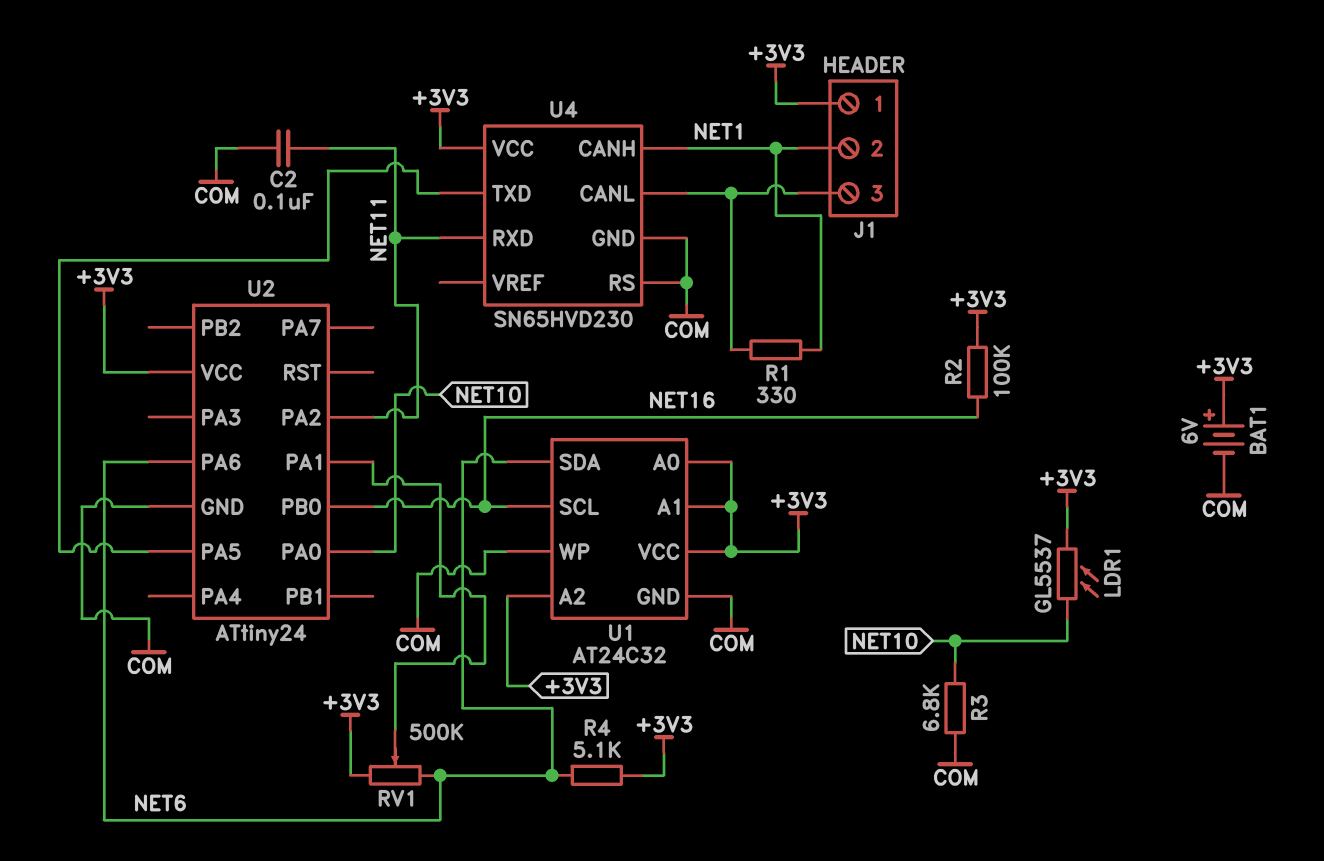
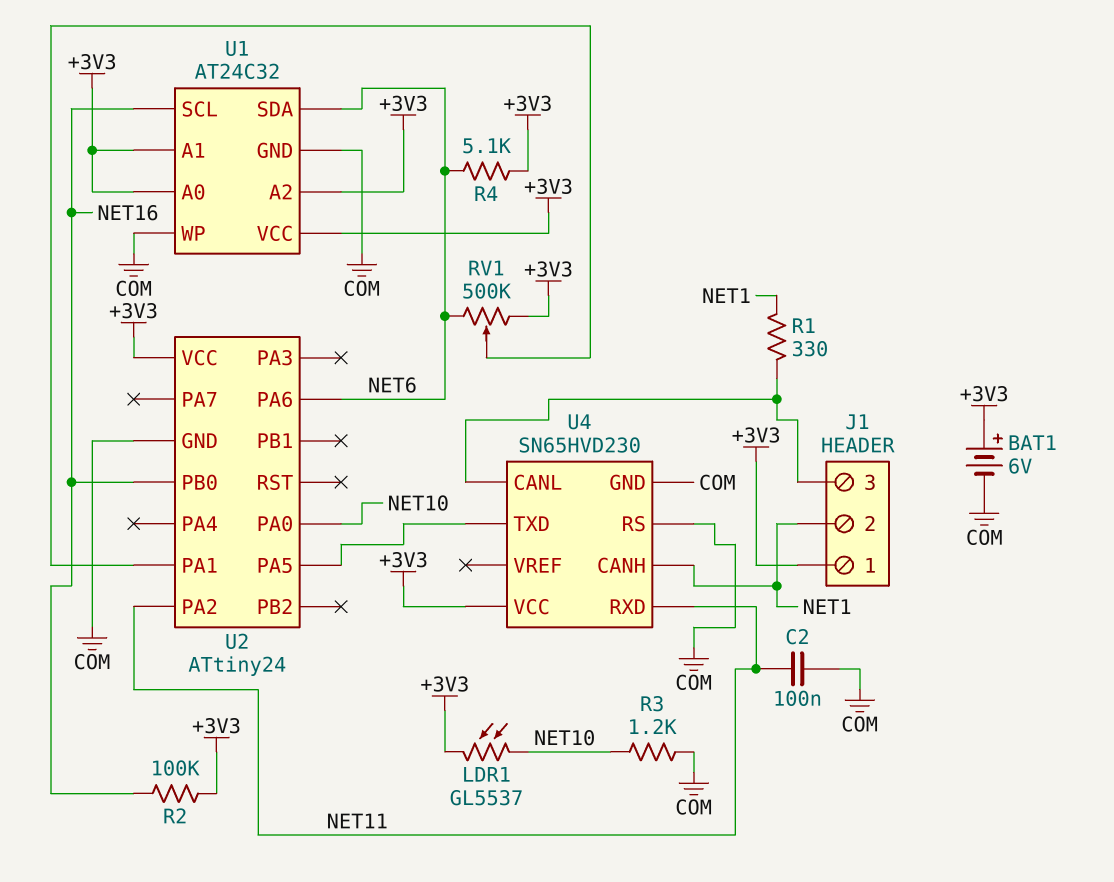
R3: 6.8k (COM, NET10) -> 1.2k (COM, NET10)

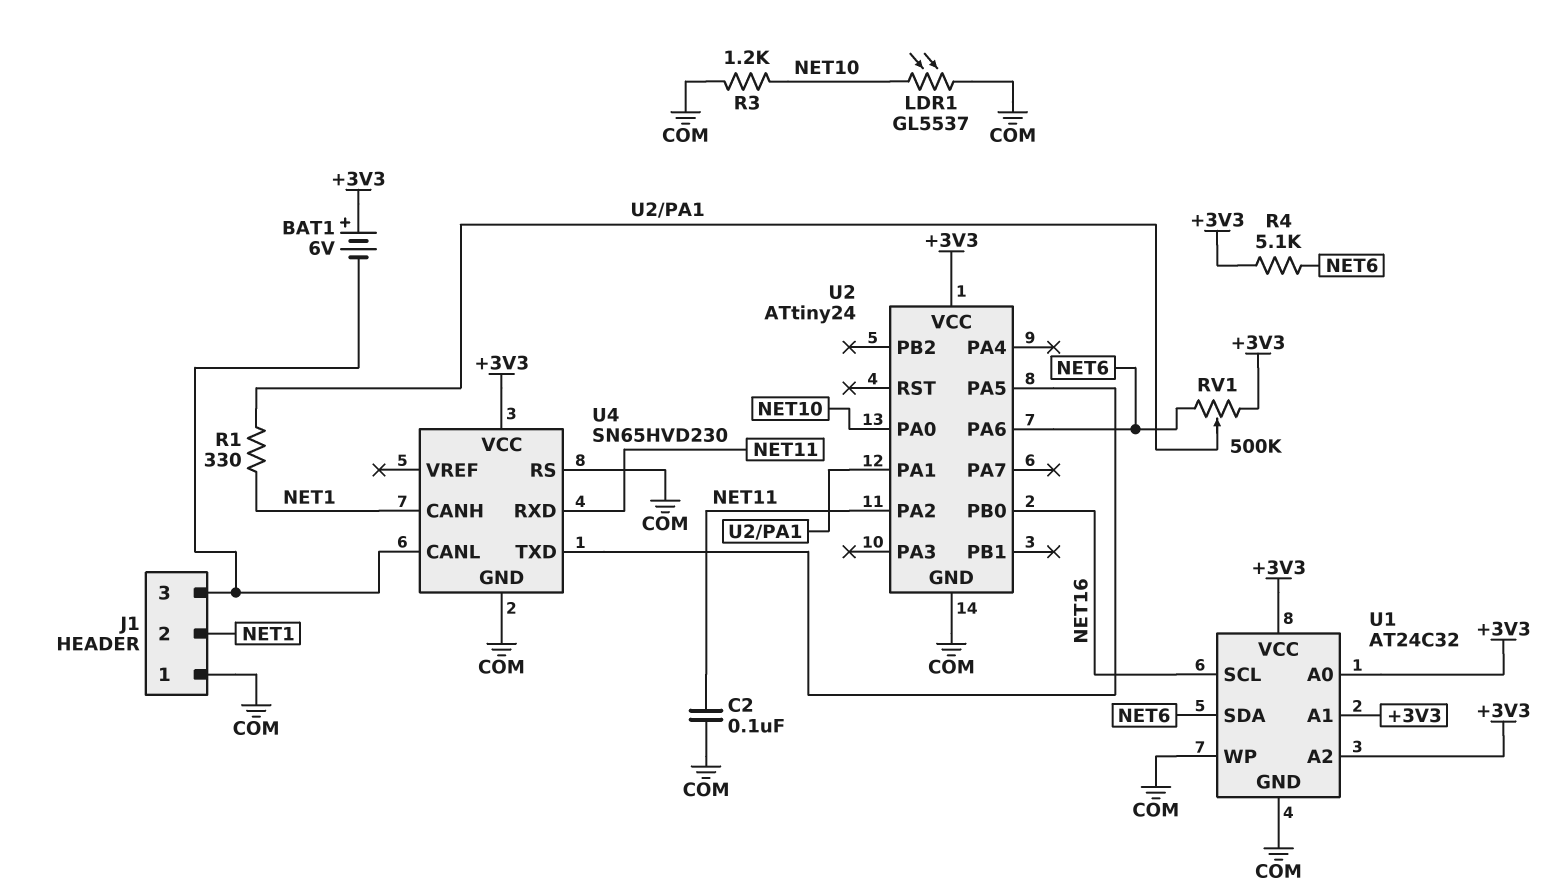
BAT1: 6V (plus +3V3, minus COM) -> 6V (plus +3V3, minus J1/3)
J1 pin 1: +3V3 -> COM
LDR1: GL5537 (+3V3, NET10) -> GL5537 (COM, NET10)
R1: 330 (J1/3, NET1) -> 330 (NET1, U2/PA1)
R2: 100k (+3V3, NET16) -> none

